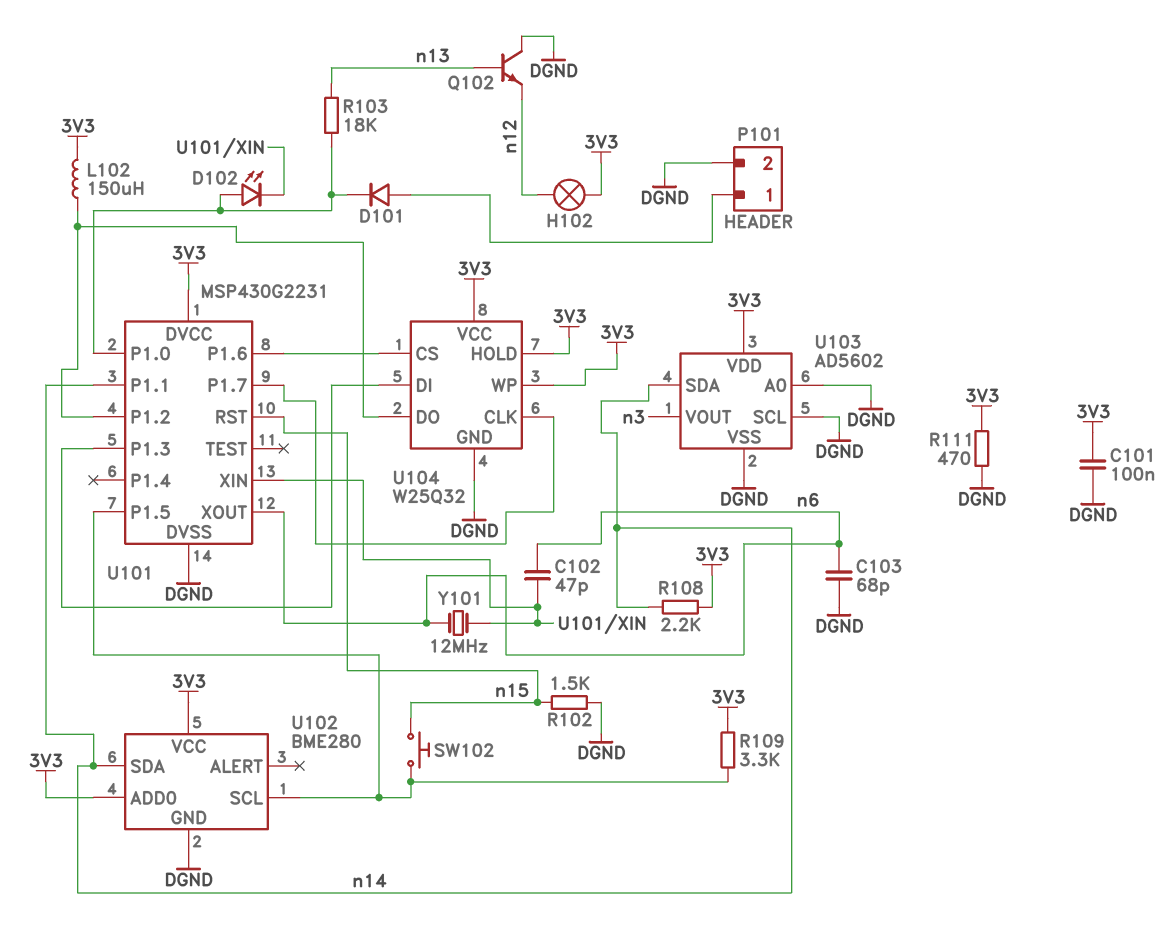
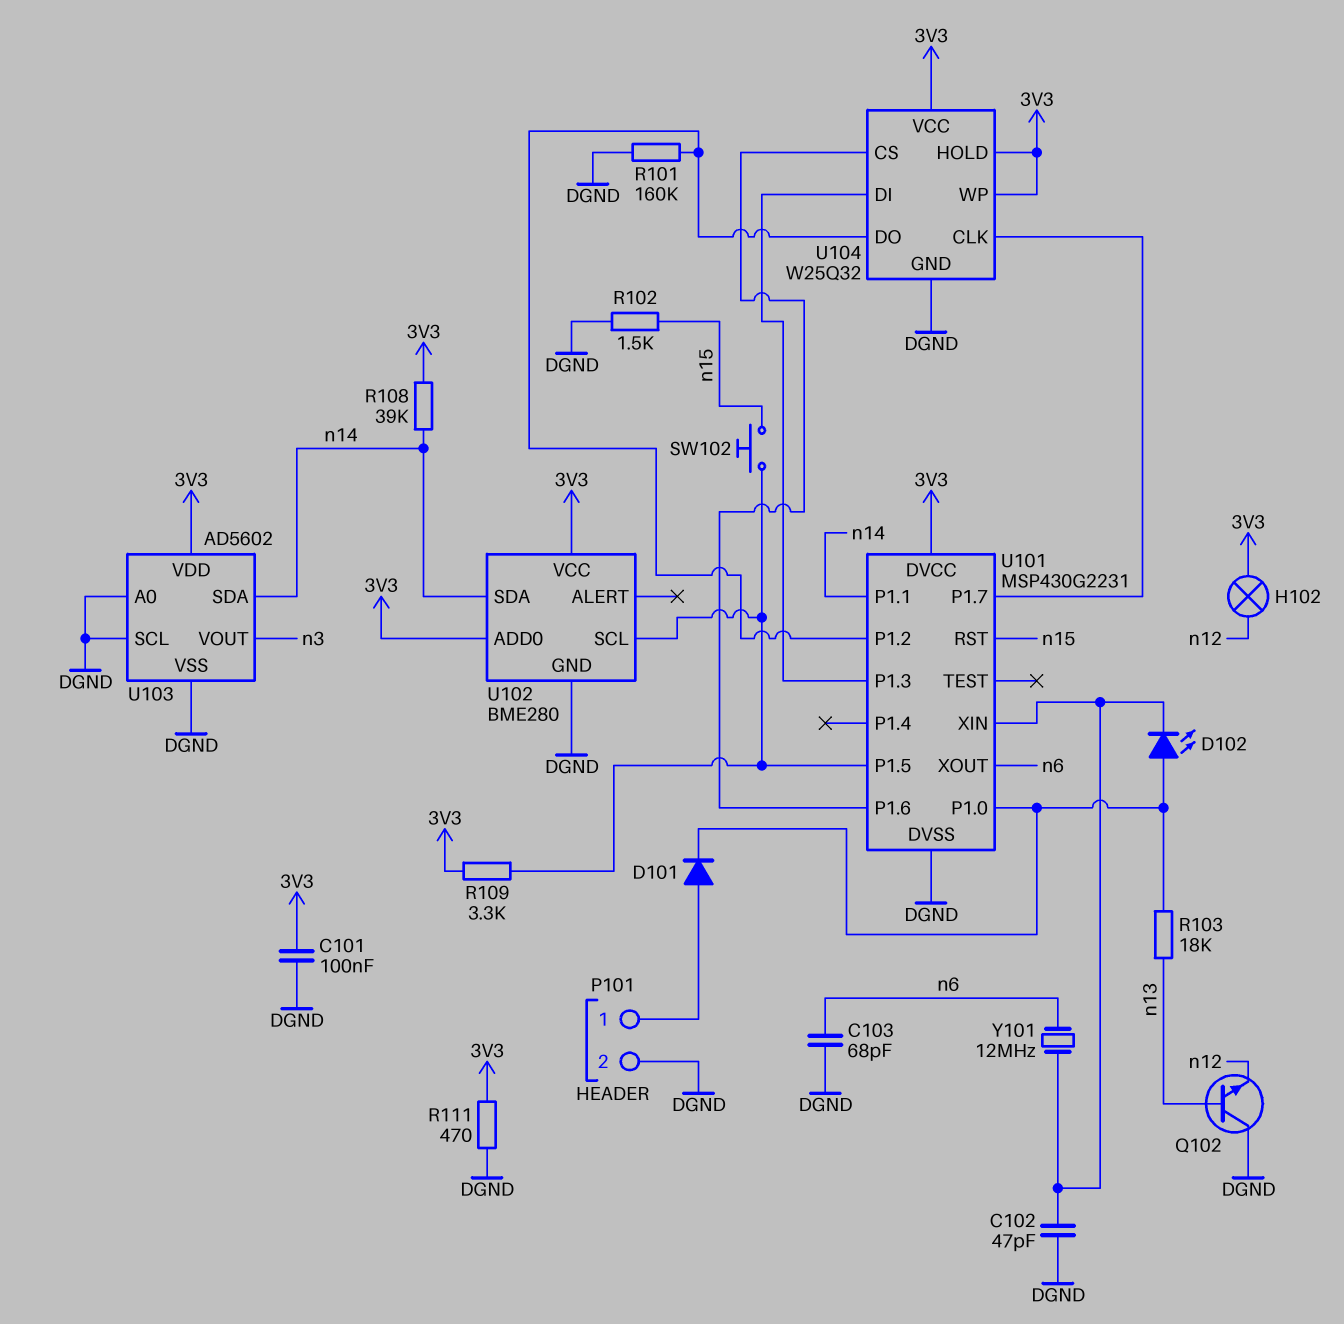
C102: 47pF (U101/XIN, n6) -> 47pF (DGND, U101/XIN)
L102: 150uH (3V3, U101/P1.2) -> none
R101: none -> 160k (DGND, U101/P1.2)
R108: 2.2k (3V3, n14) -> 39k (3V3, n14)

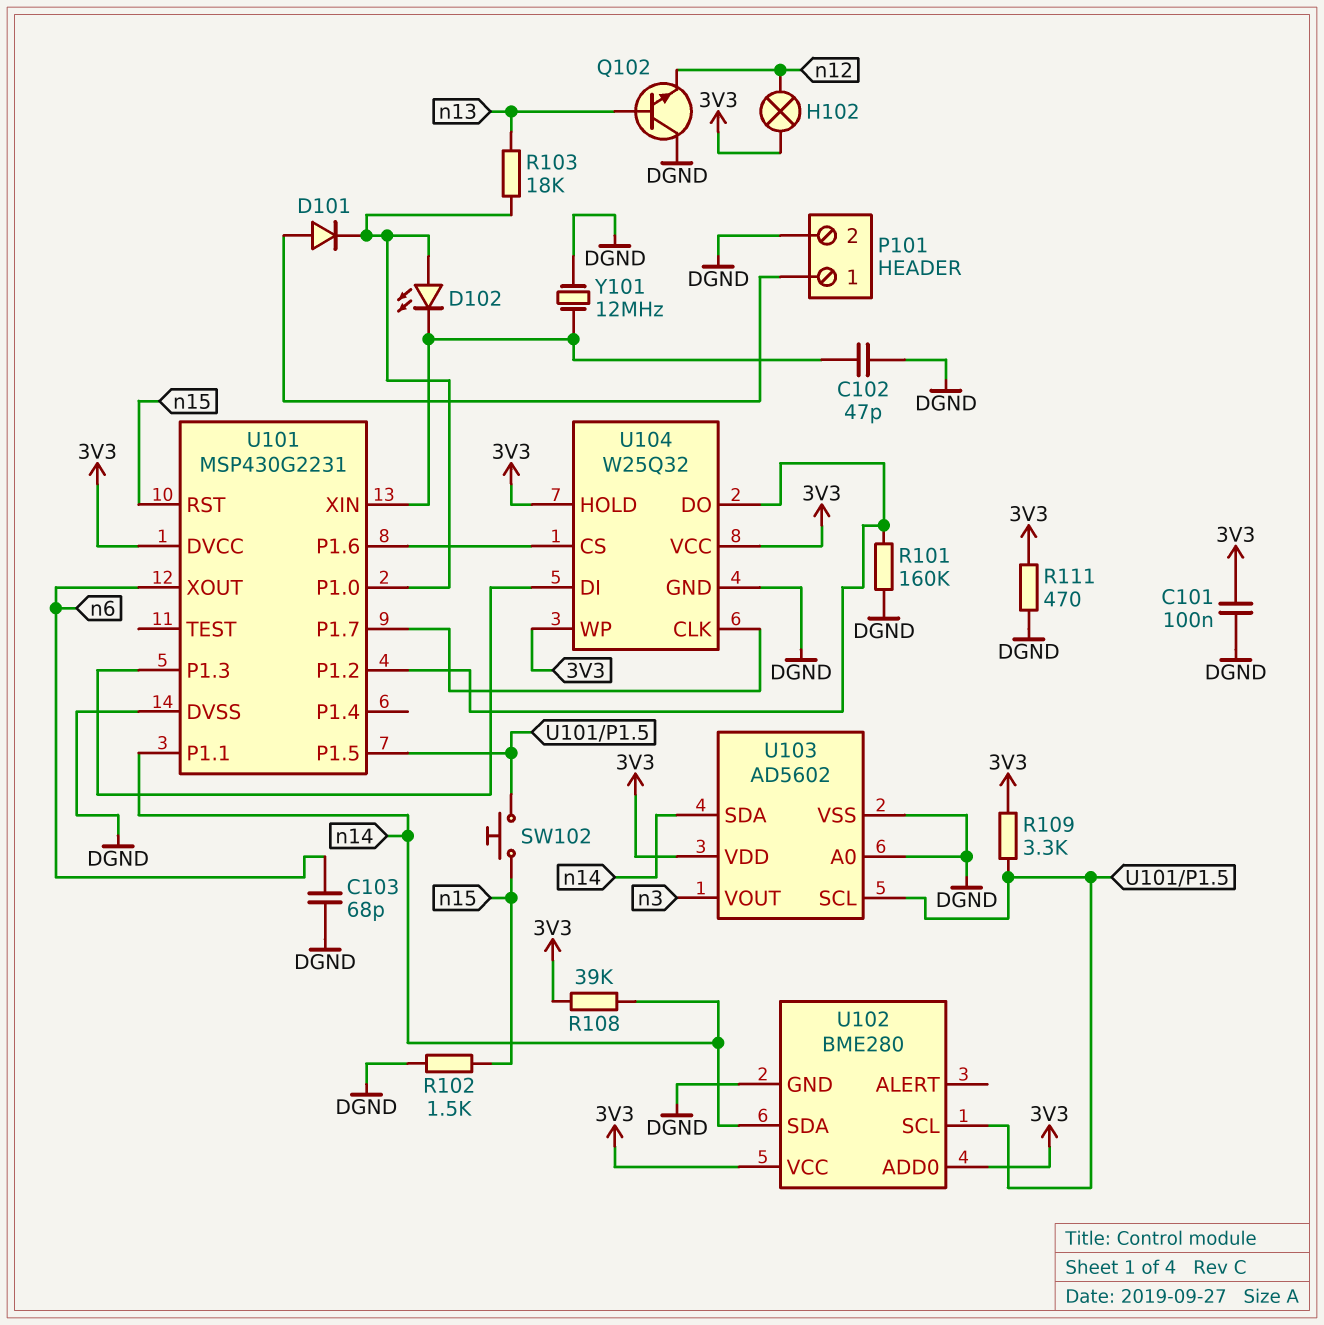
U103 pin SCL: DGND -> U101/P1.5
Y101: 12MHz (U101/XIN, n6) -> 12MHz (DGND, U101/XIN)

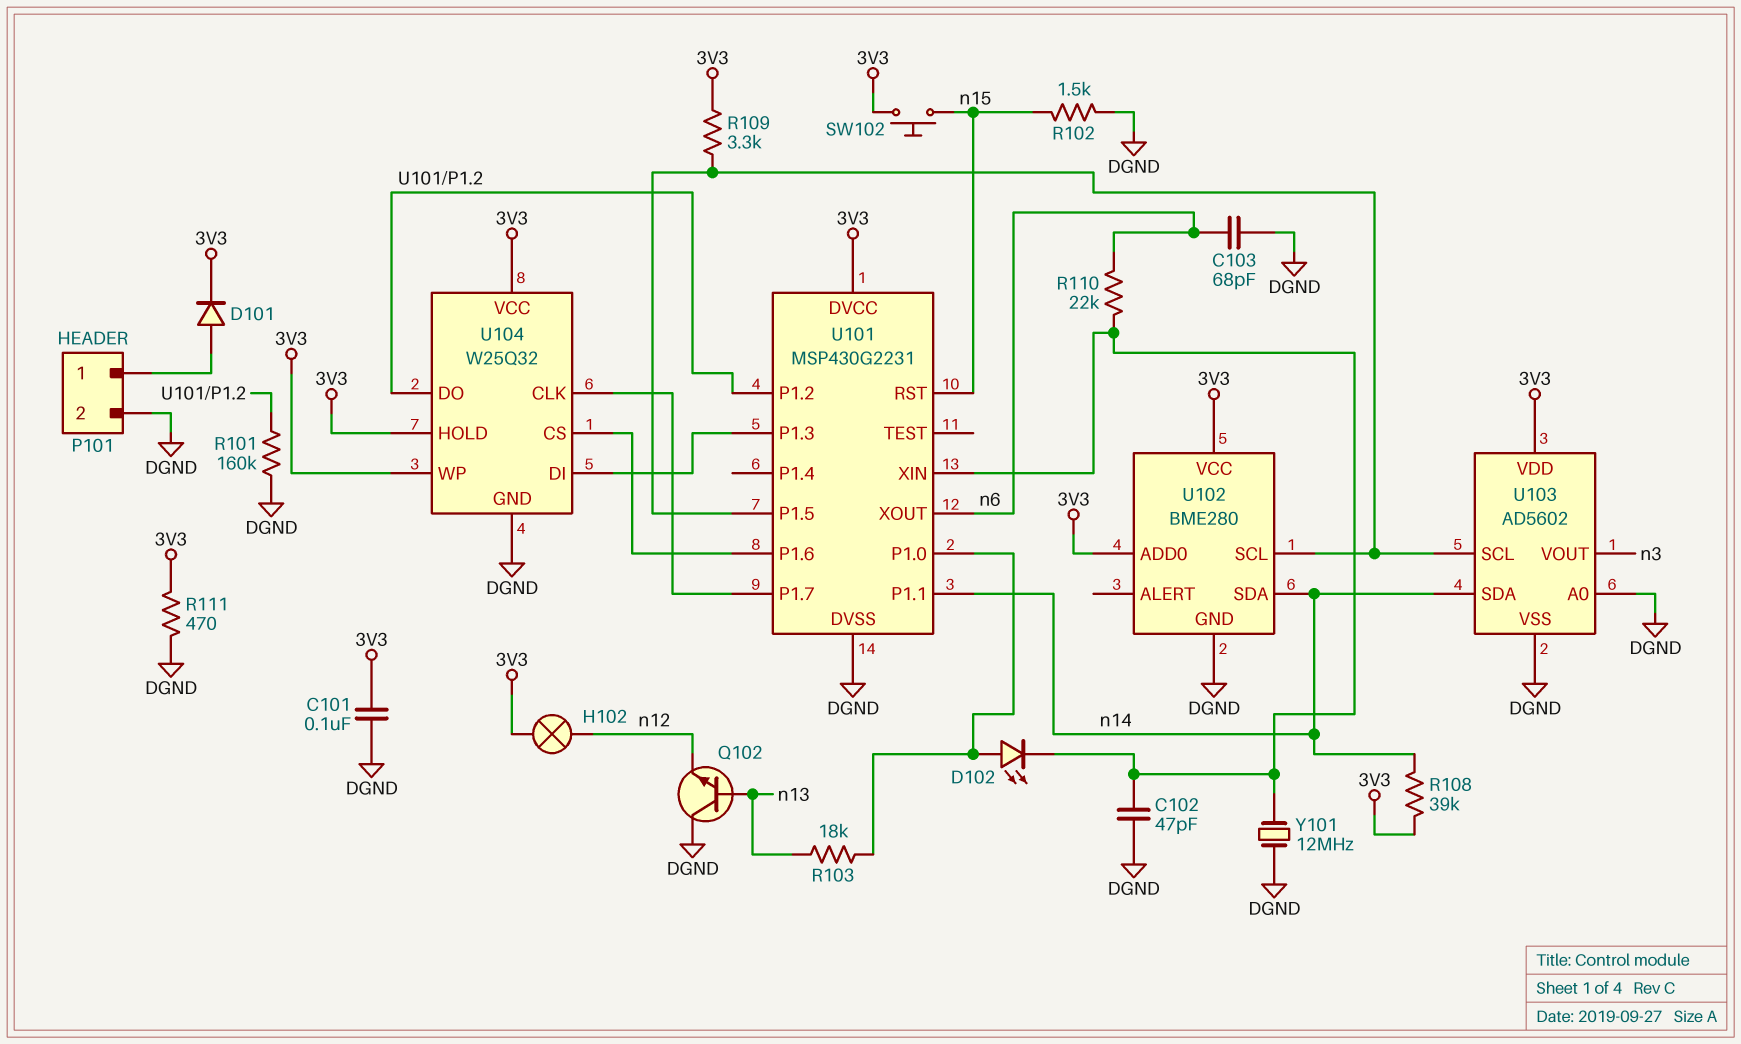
D101: diode (A P101/1, K U101/P1.0) -> diode (A P101/1, K 3V3)
R110: none -> 22k (U101/XIN, n6)
SW102: button (U101/P1.5, n15) -> button (3V3, n15)

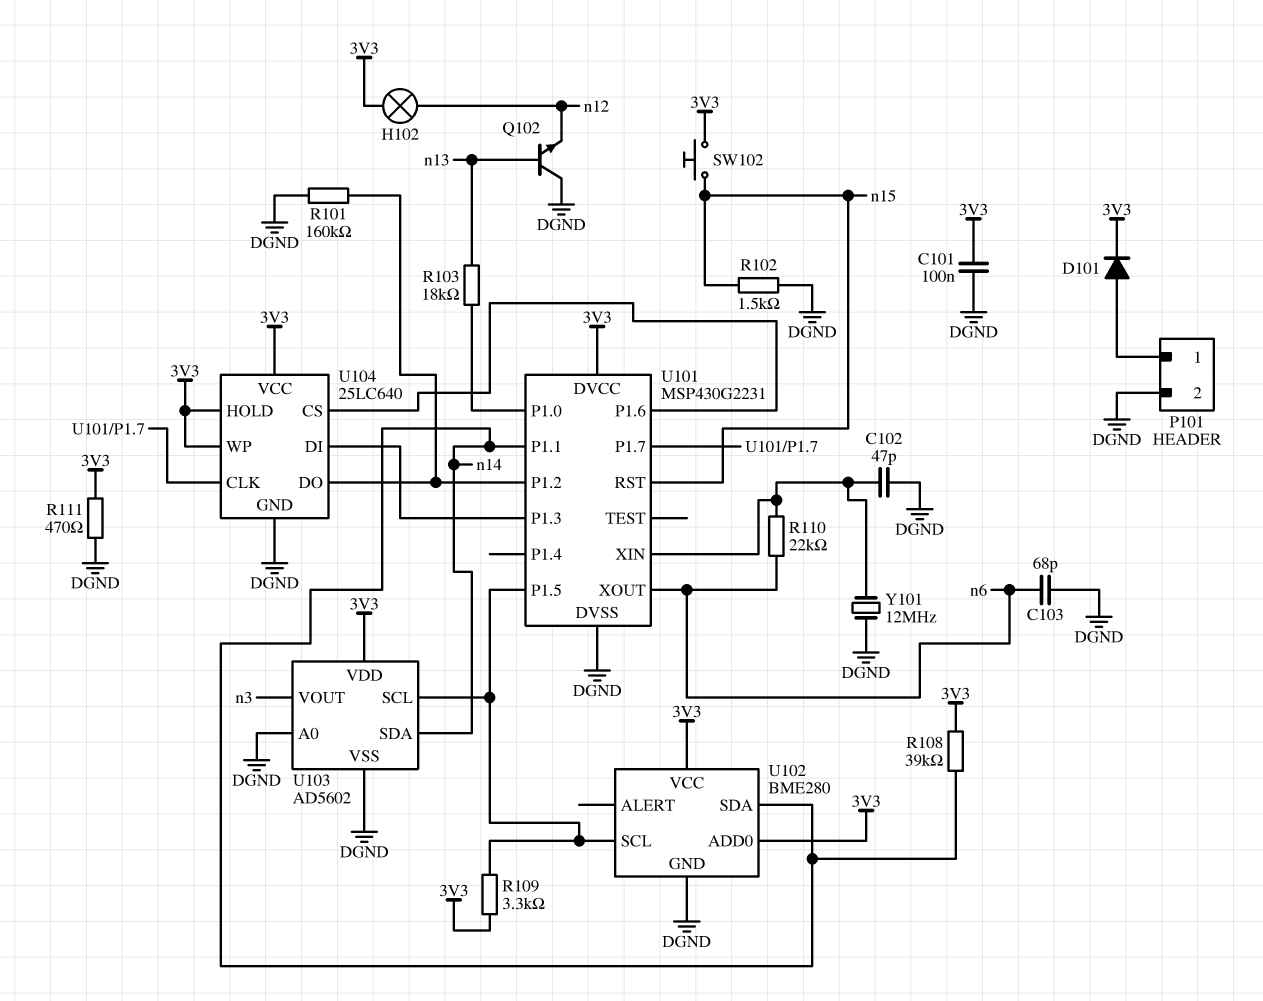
D102: LED (A U101/P1.0, K U101/XIN) -> none
U104: W25Q32 -> 25LC640

